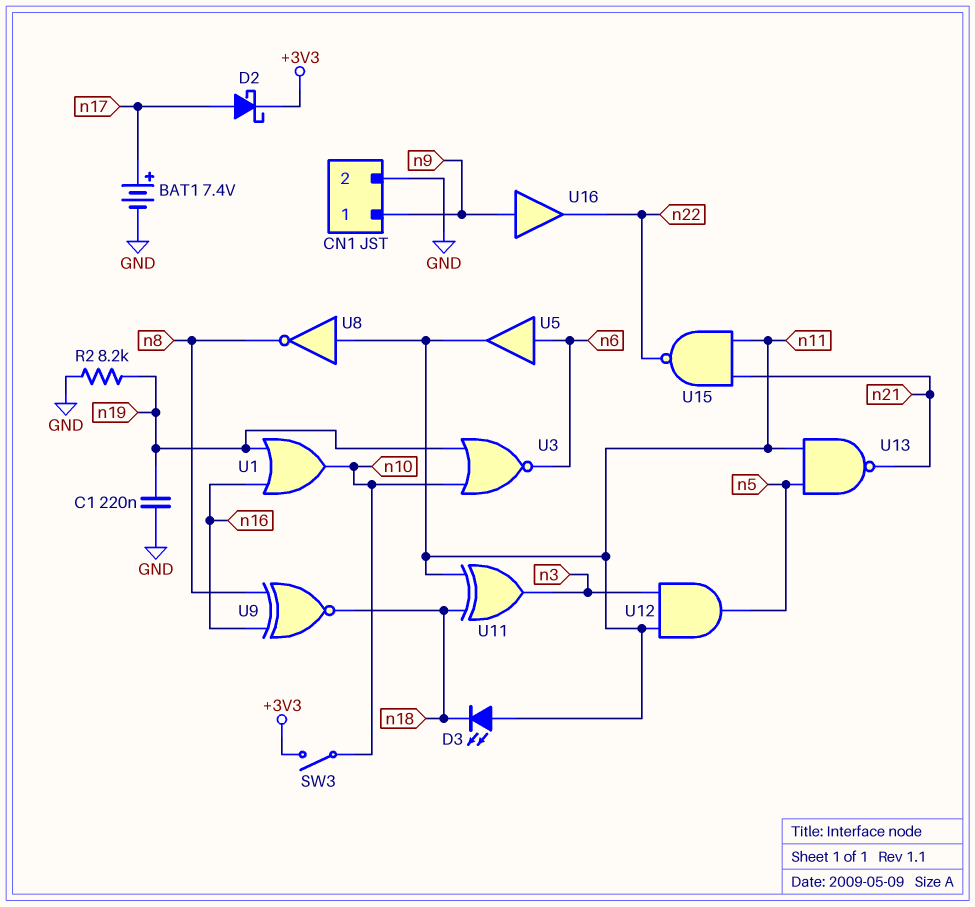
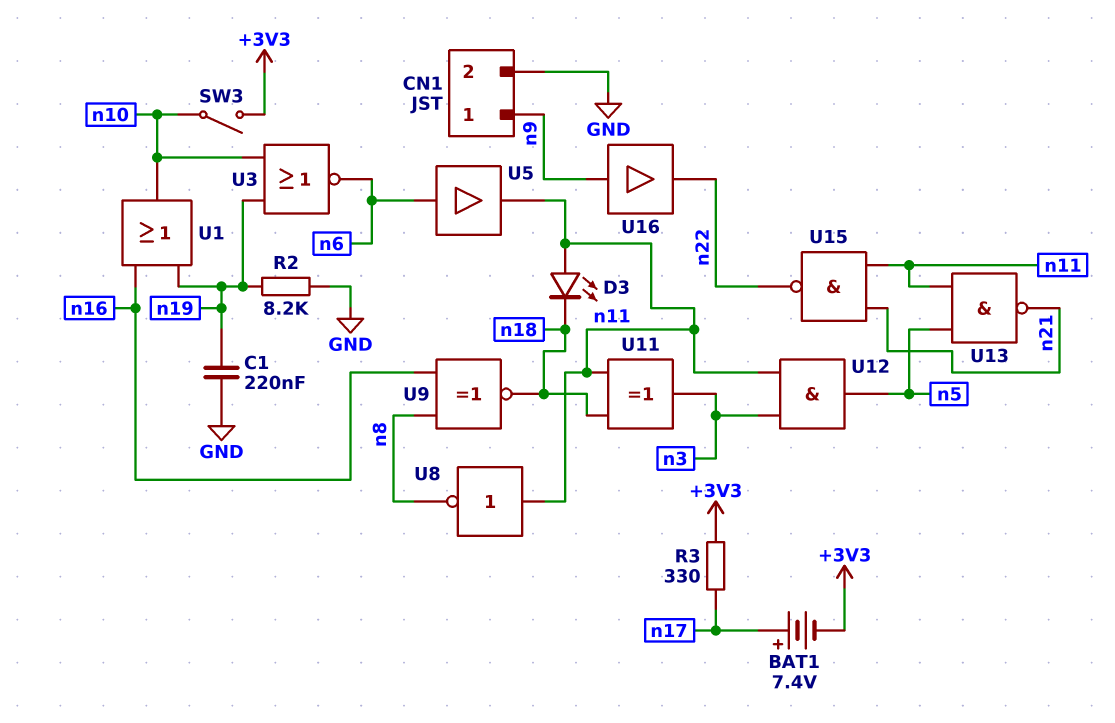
BAT1: 7.4V (plus n17, minus GND) -> 7.4V (plus n17, minus +3V3)
D2: schottky (A n17, K +3V3) -> none
R3: none -> 330 (+3V3, n17)

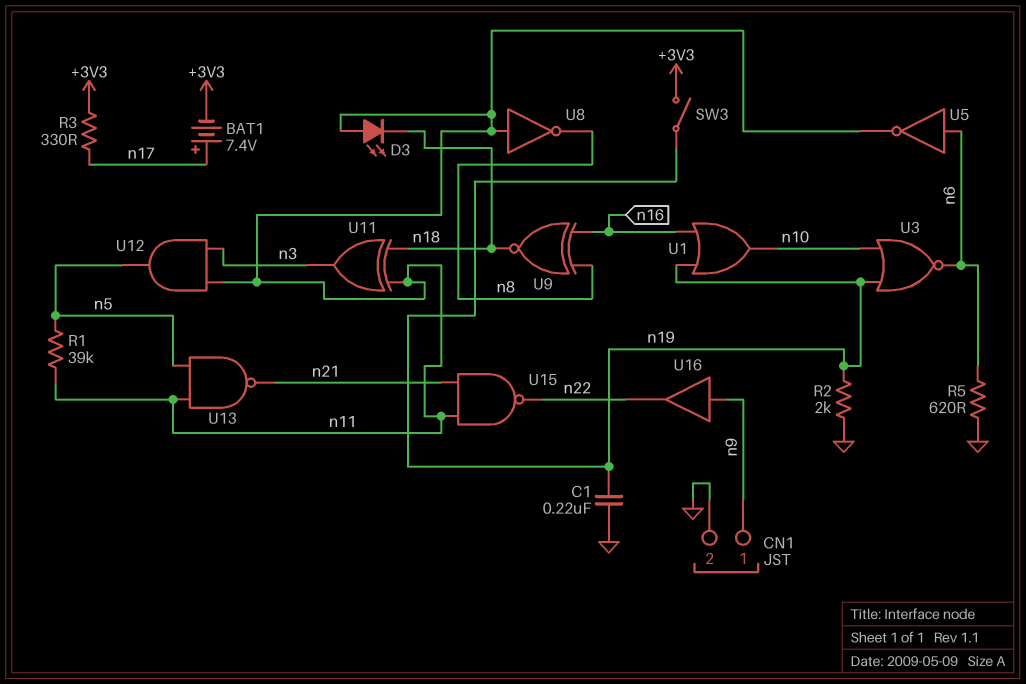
R1: none -> 39k (n5, n11)
R2: 8.2k (GND, n19) -> 2k (GND, n19)
R5: none -> 620 (GND, n6)
SW3: switch (+3V3, n10) -> switch (+3V3, n19)
U5: buffer (in n6, out n11) -> NOT (in n6, out n11)

